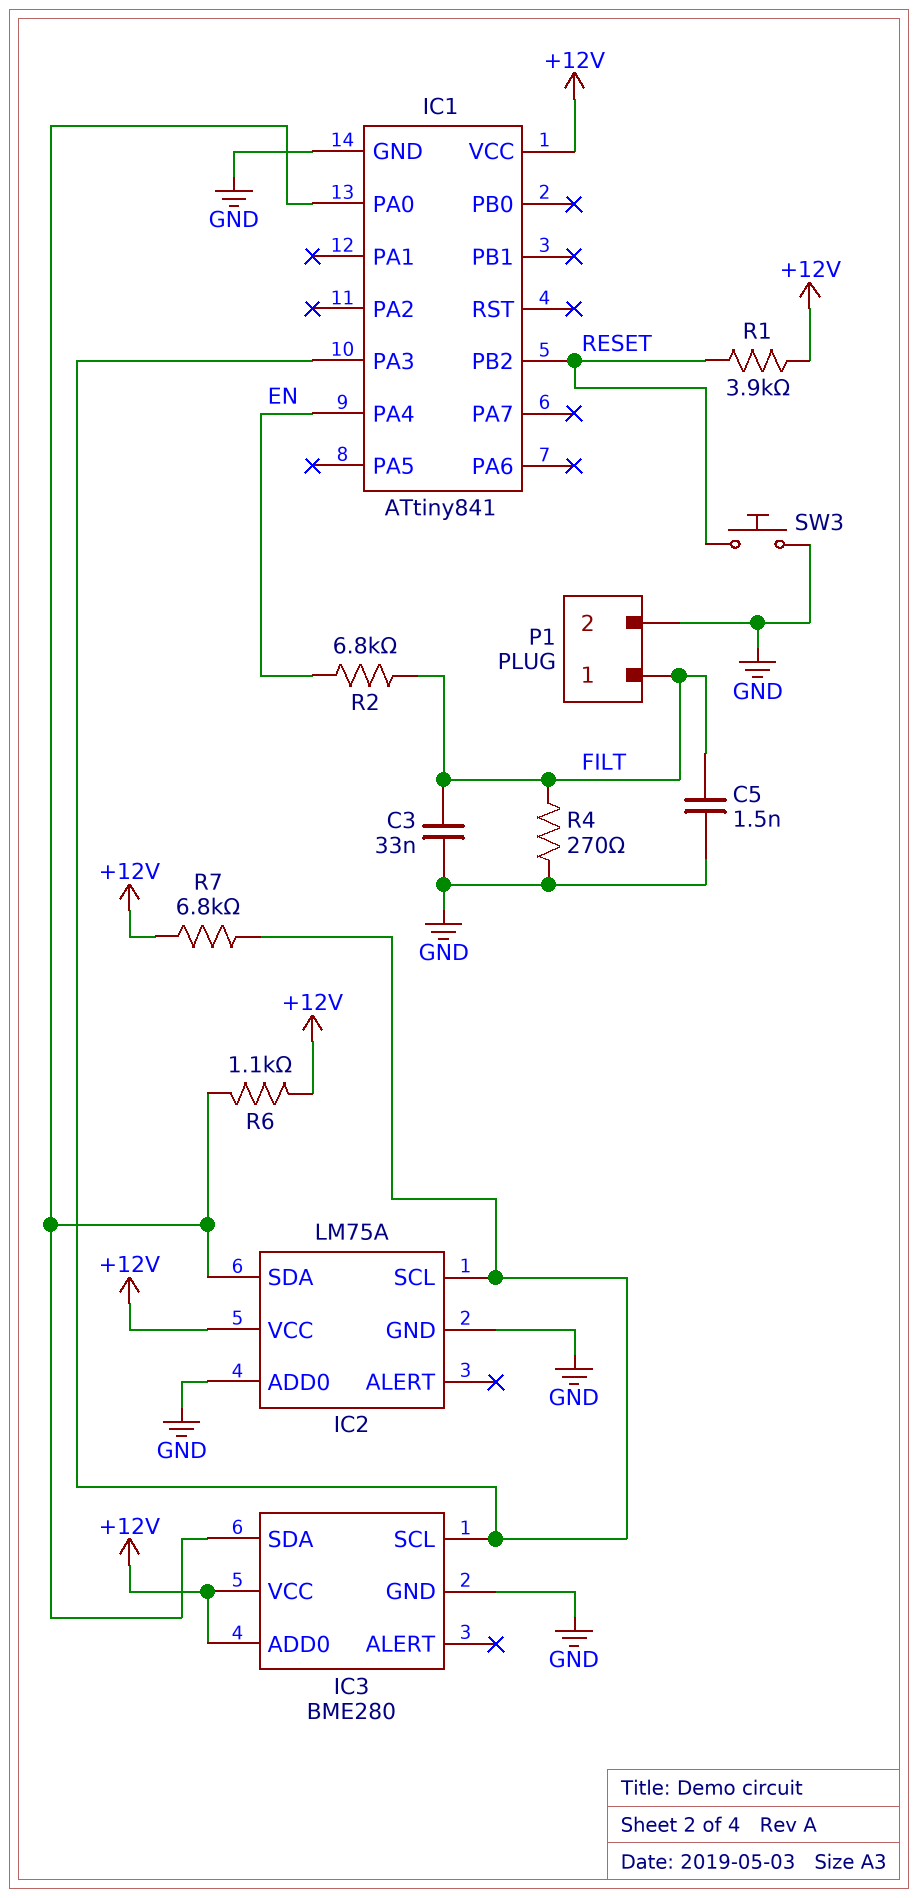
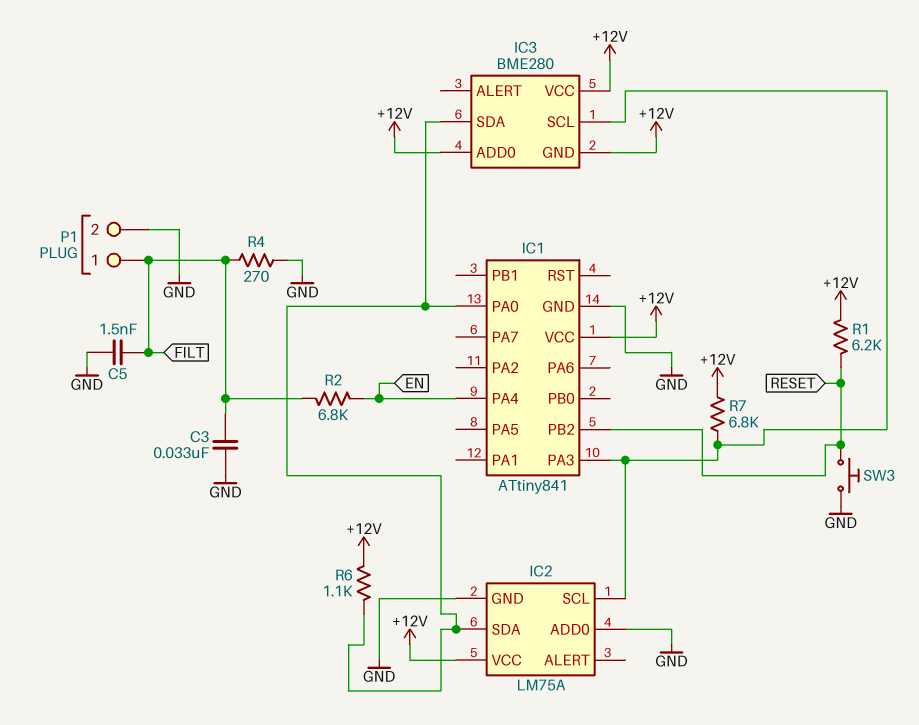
IC3 pin GND: GND -> +12V
R1: 3.9k (+12V, RESET) -> 6.2k (+12V, RESET)

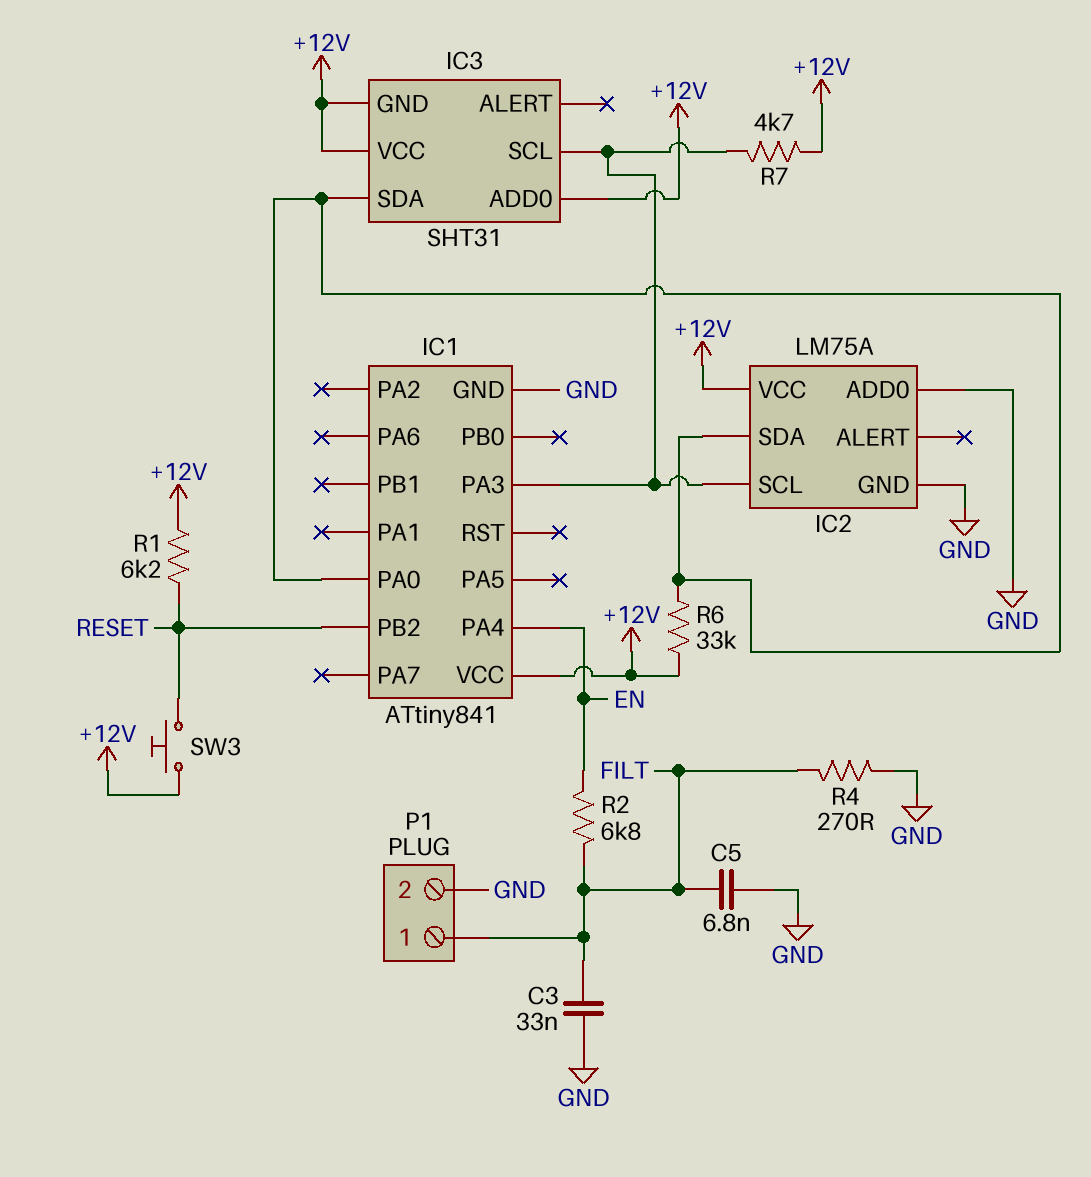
C5: 1.5nF (FILT, GND) -> 6.8nF (FILT, GND)
IC3: BME280 -> SHT31
R6: 1.1k (+12V, IC1/PA0) -> 33k (+12V, IC1/PA0)
R7: 6.8k (+12V, IC1/PA3) -> 4.7k (+12V, IC1/PA3)
SW3: button (GND, RESET) -> button (+12V, RESET)

